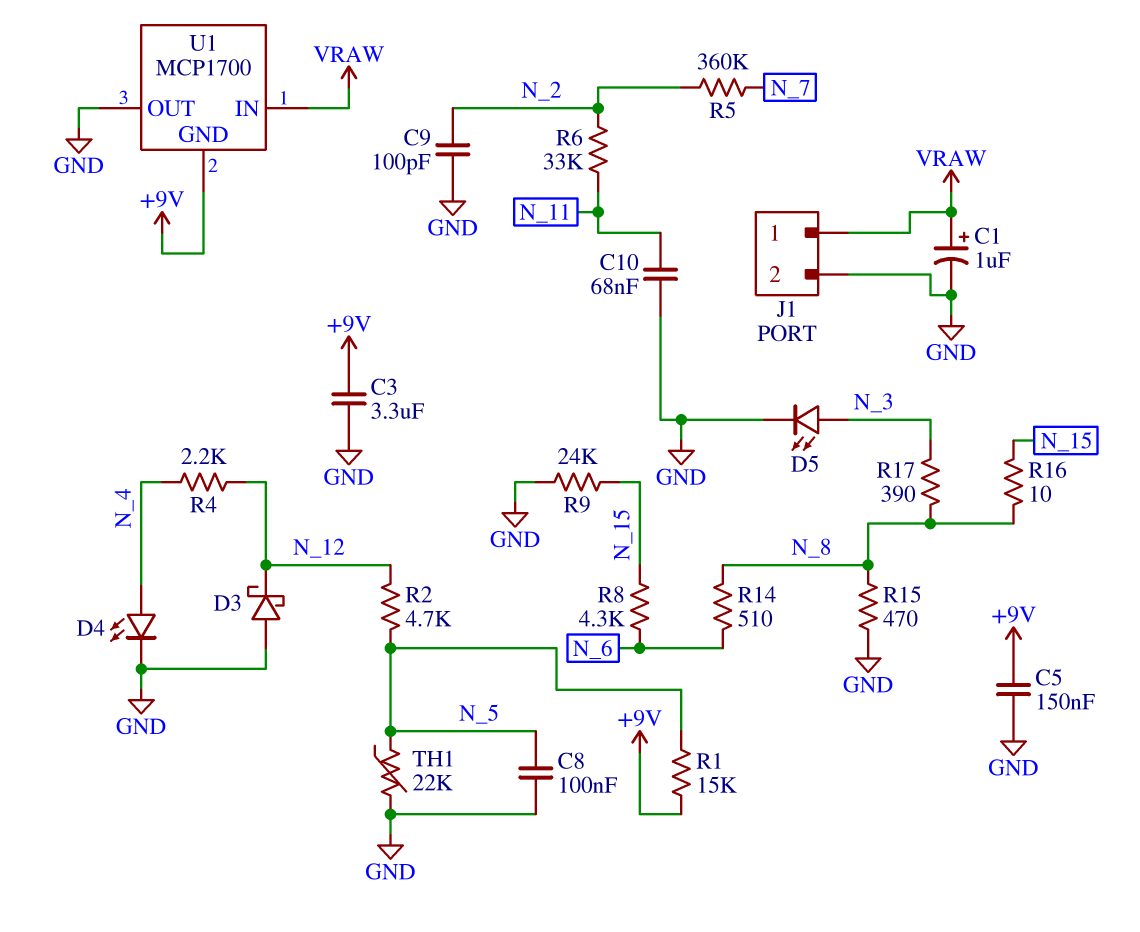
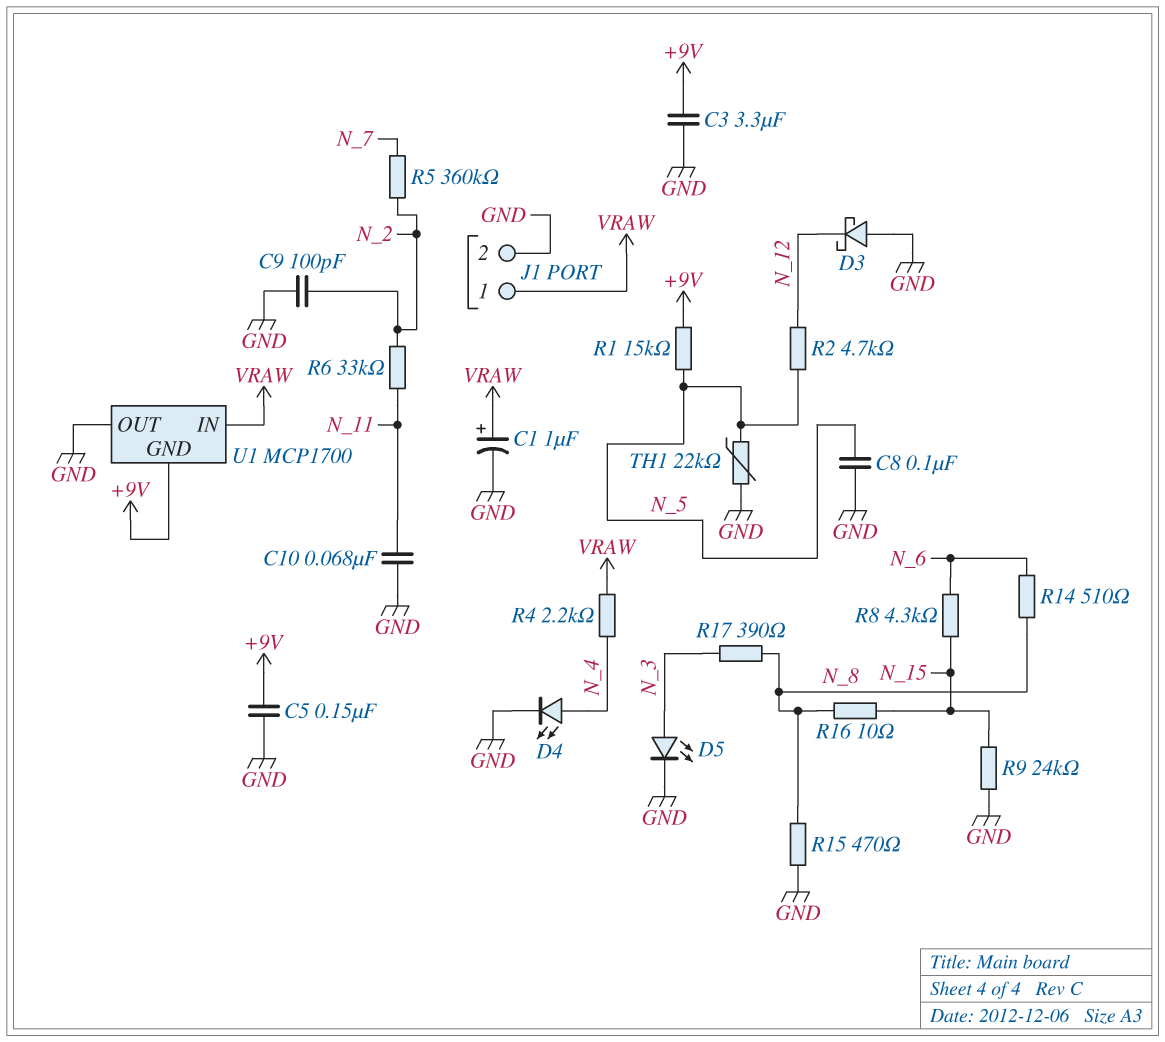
R4: 2.2k (N_4, N_12) -> 2.2k (N_4, VRAW)

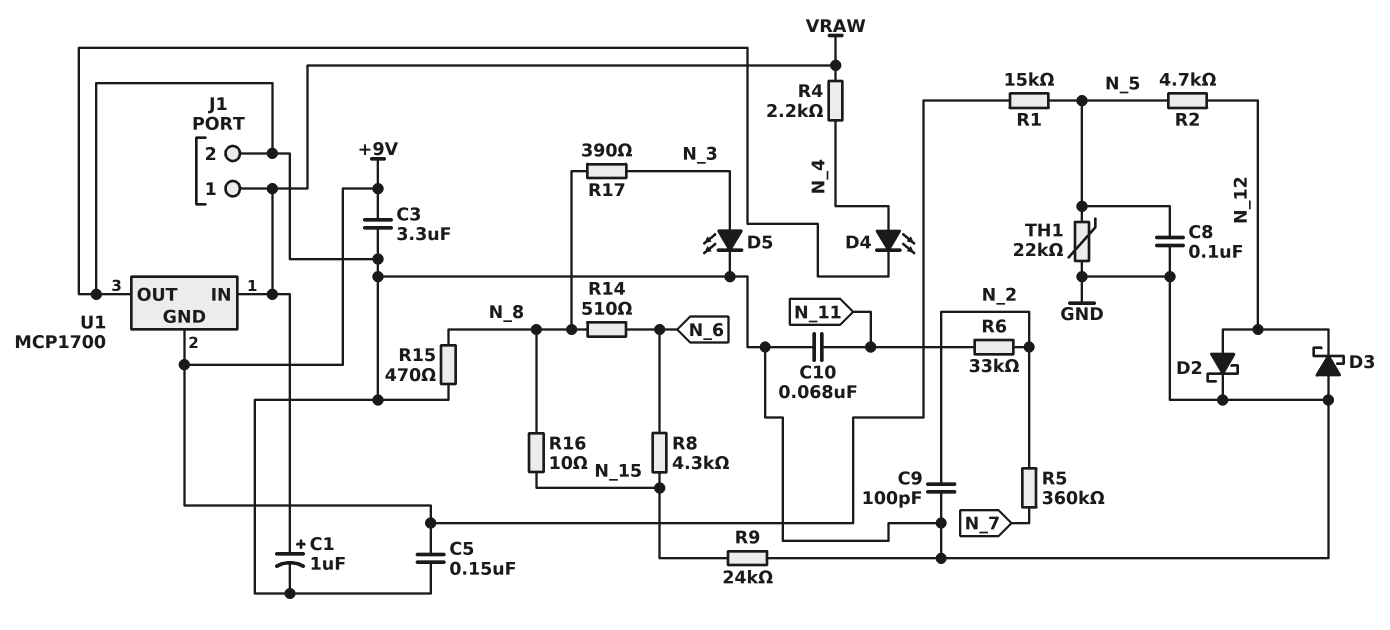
D2: none -> schottky (A N_12, K GND)

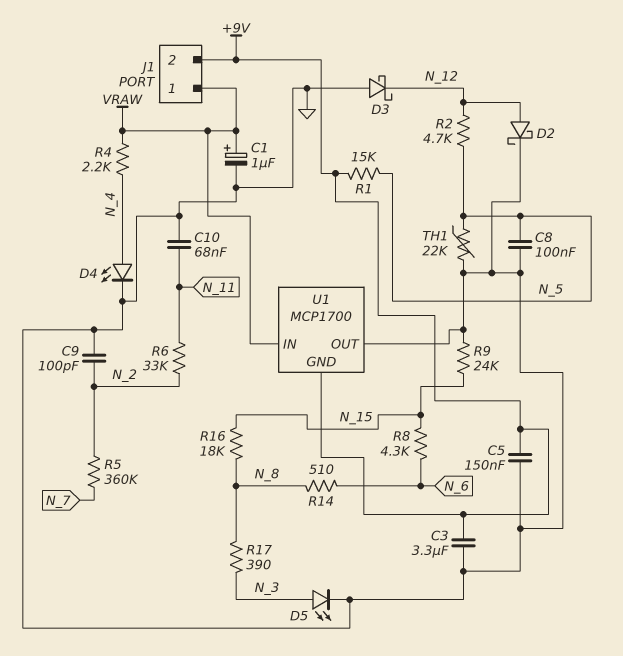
J1 pin 2: GND -> +9V
R15: 470 (GND, N_8) -> none
R16: 10 (N_8, N_15) -> 18k (N_8, N_15)

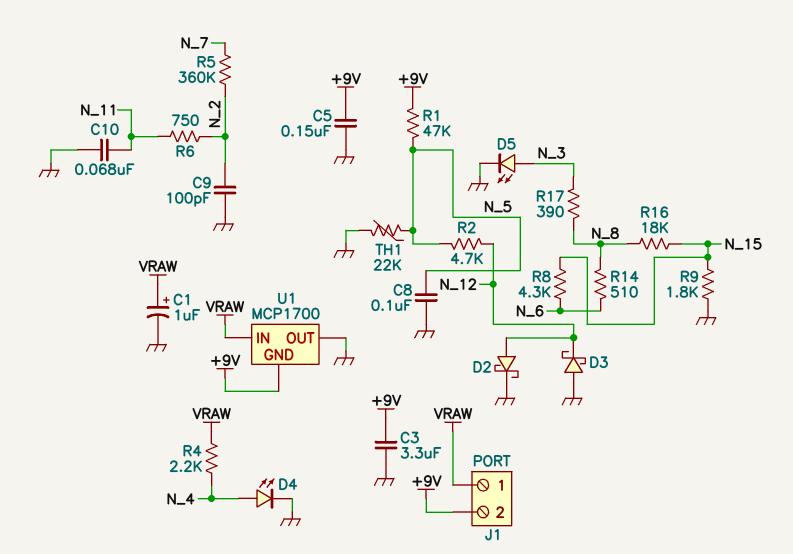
R1: 15k (+9V, N_5) -> 47k (+9V, N_5)
R6: 33k (N_2, N_11) -> 750 (N_2, N_11)
R9: 24k (GND, N_15) -> 1.8k (GND, N_15)

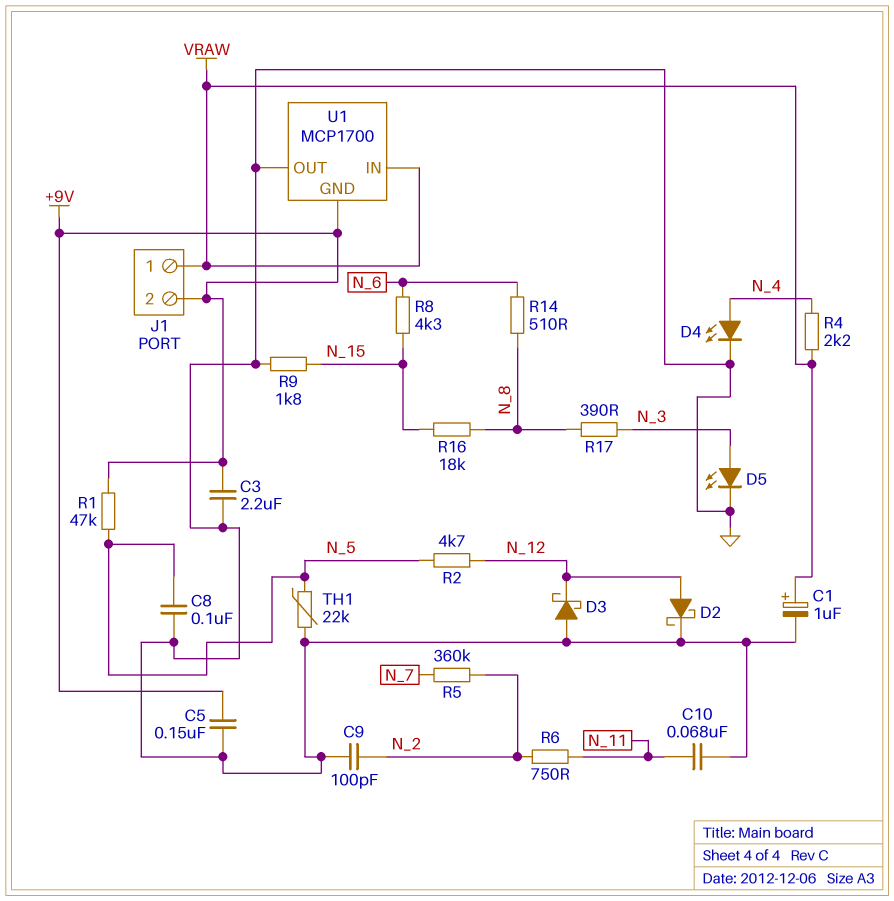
C3: 3.3uF (+9V, GND) -> 2.2uF (+9V, GND)

